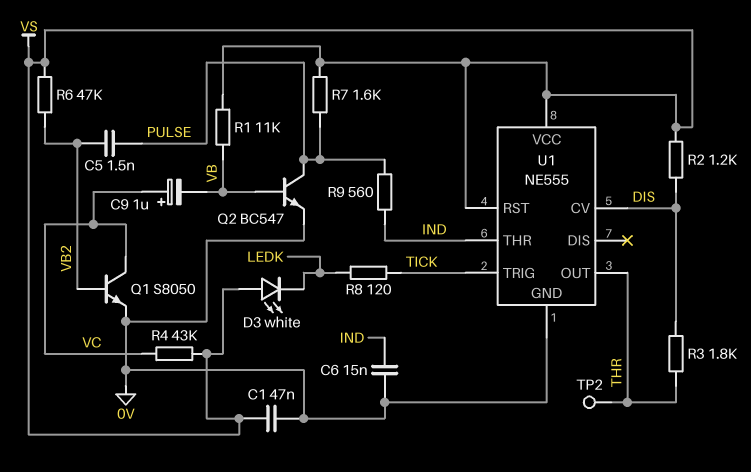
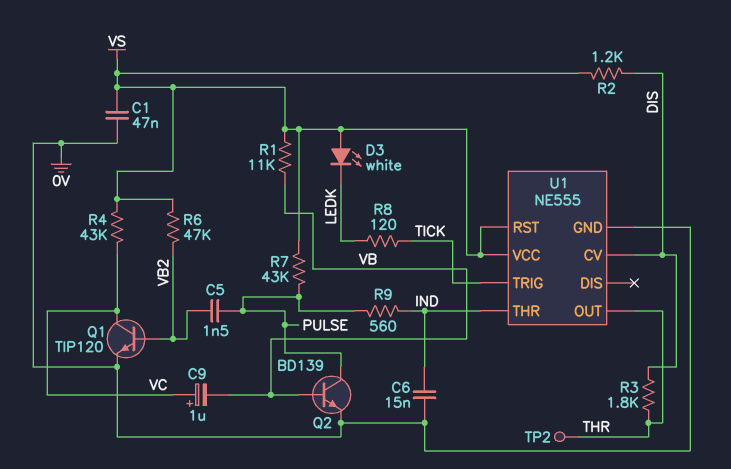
Q1: NPN S8050 (B VB2, C VC, E 0V) -> NPN TIP120 (B VB2, C VC, E 0V)
Q2: NPN BC547 (B VB, C PULSE, E 0V) -> NPN BD139 (B VB, C PULSE, E 0V)
R7: 1.6k (PULSE, VS) -> 43k (PULSE, VS)

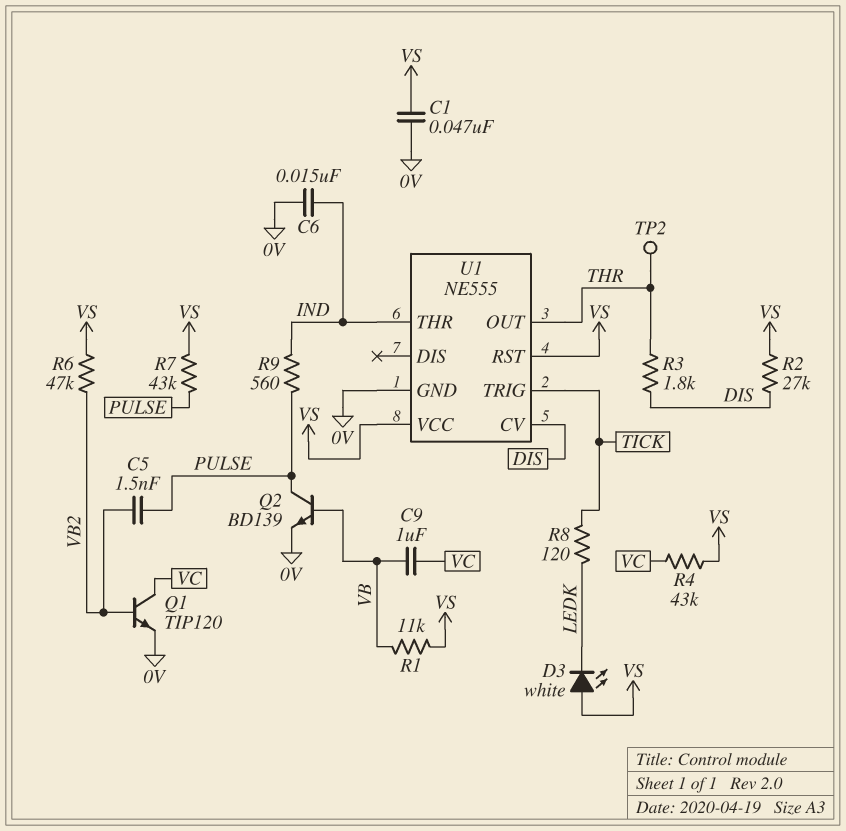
C9: 1uF (plus VC, minus VB) -> 1uF (VB, VC)
R2: 1.2k (DIS, VS) -> 27k (DIS, VS)

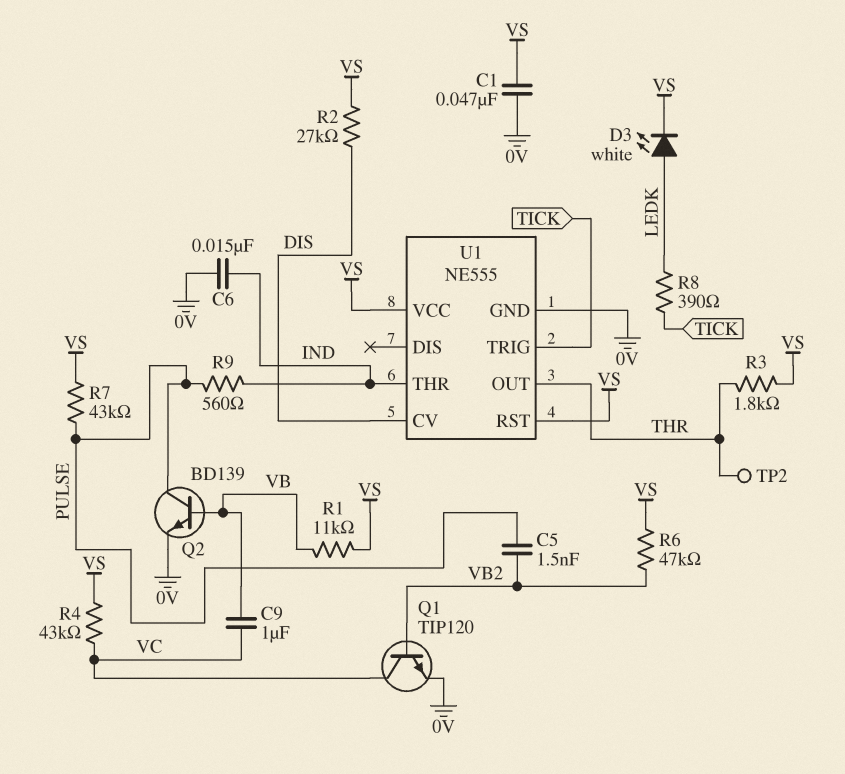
D3: LED white (A VS, K LEDK) -> LED white (A LEDK, K VS)
R3: 1.8k (DIS, THR) -> 1.8k (THR, VS)
R8: 120 (LEDK, TICK) -> 390 (LEDK, TICK)

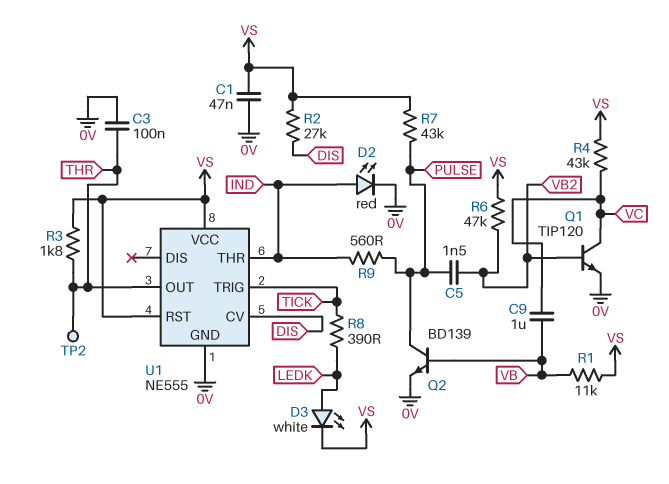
C3: none -> 100nF (0V, THR)
C6: 15nF (0V, IND) -> none
D2: none -> LED red (A IND, K 0V)

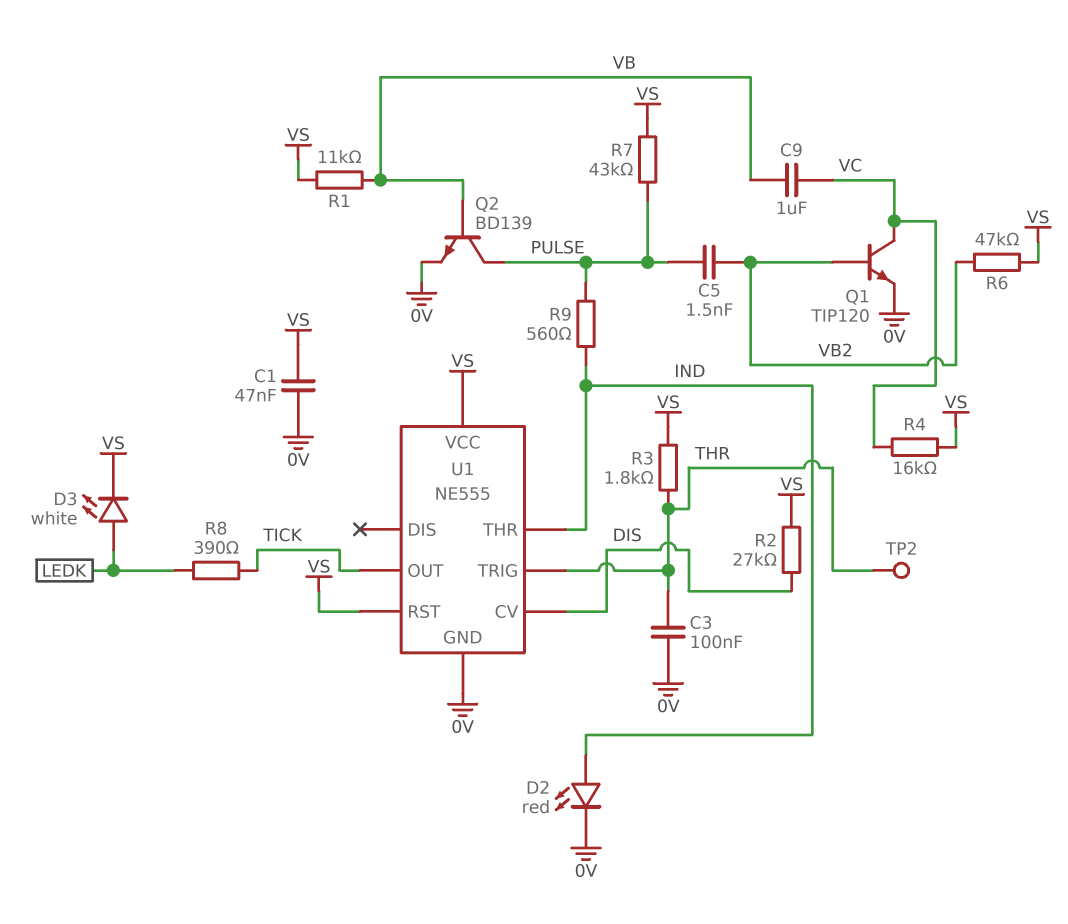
R4: 43k (VC, VS) -> 16k (VC, VS)
U1 pin OUT: THR -> TICK
U1 pin TRIG: TICK -> THR

